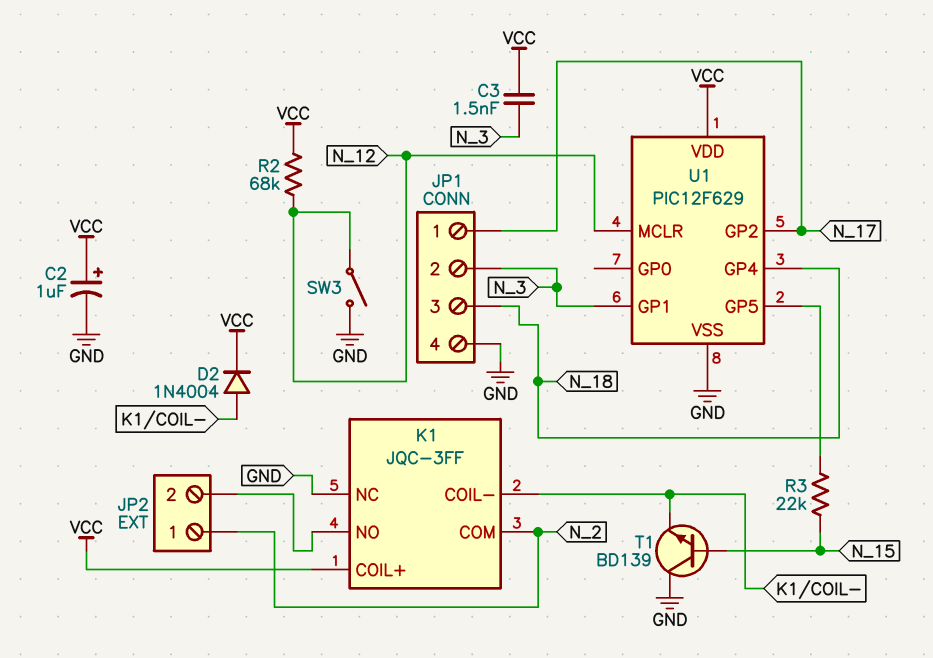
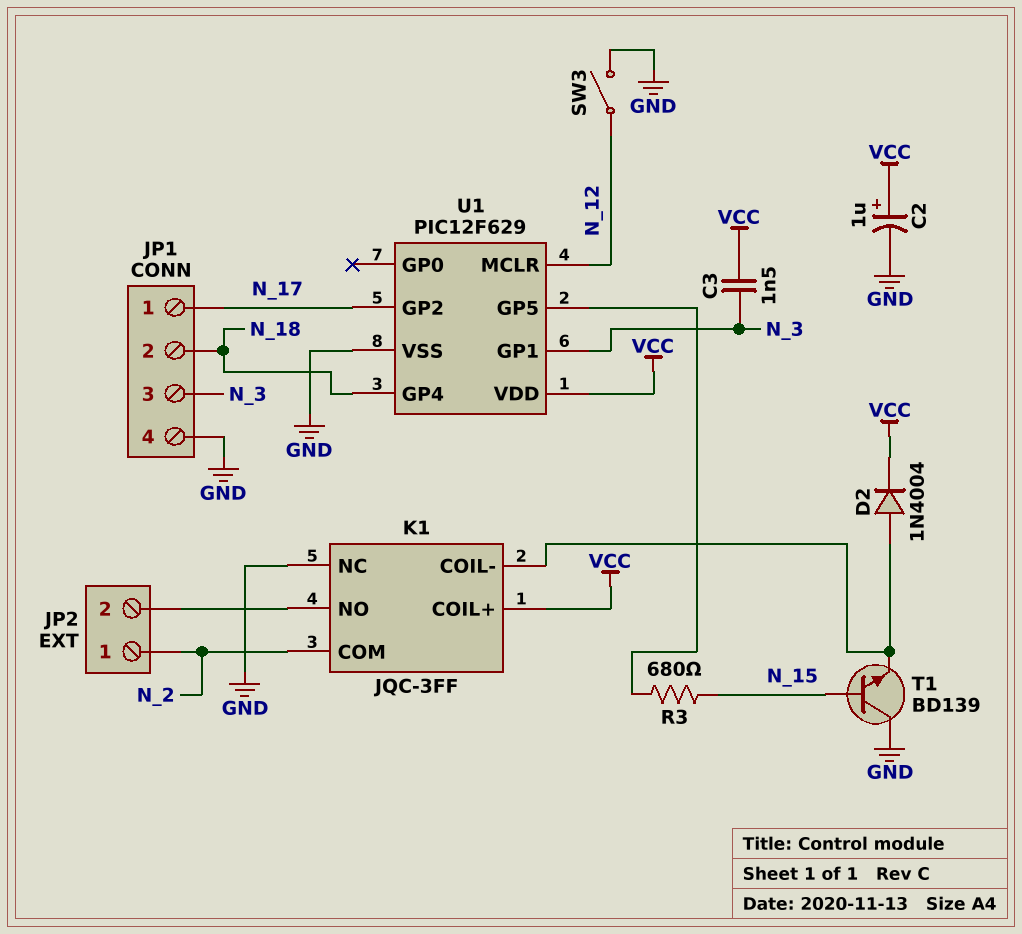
JP1 pin 2: N_3 -> N_18
JP1 pin 3: N_18 -> N_3
R2: 68k (N_12, VCC) -> none
R3: 22k (N_15, U1/GP5) -> 680 (N_15, U1/GP5)

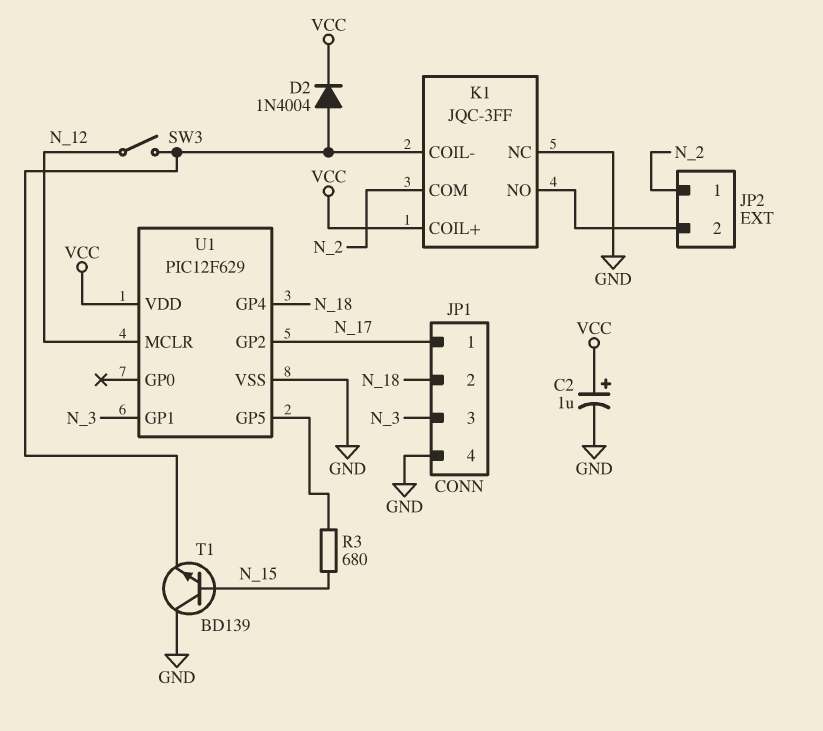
C3: 1.5nF (N_3, VCC) -> none
SW3: switch (GND, N_12) -> switch (K1/COIL-, N_12)

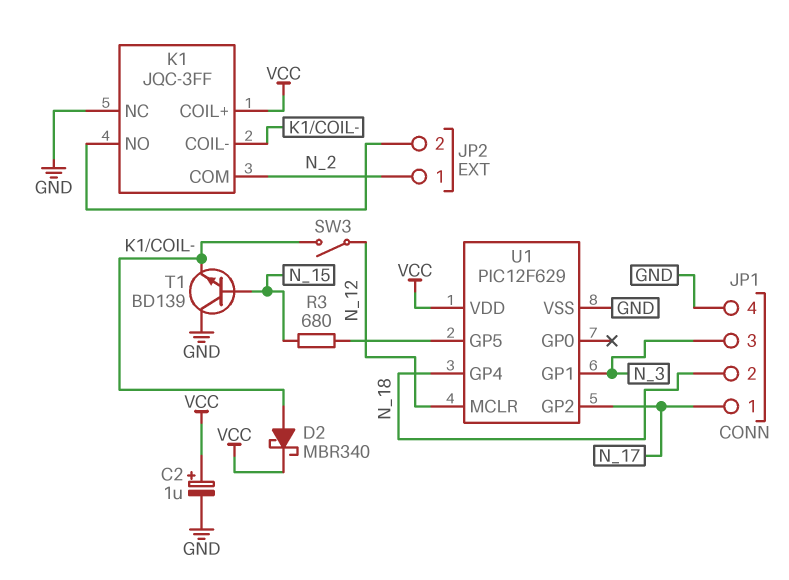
D2: diode 1N4004 (A K1/COIL-, K VCC) -> schottky MBR340 (A K1/COIL-, K VCC)

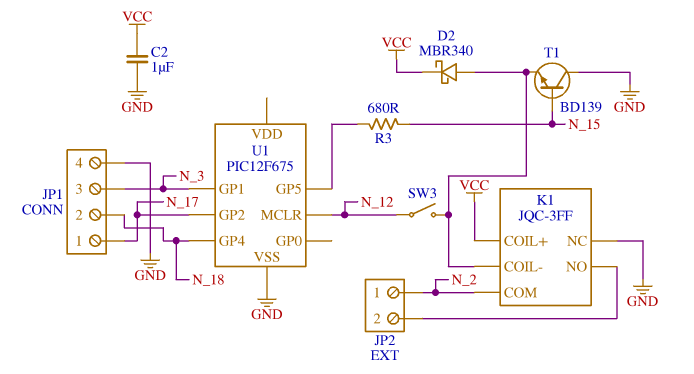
C2: 1uF (plus VCC, minus GND) -> 1uF (GND, VCC)
U1: PIC12F629 -> PIC12F675
U1 pin VDD: VCC -> none

